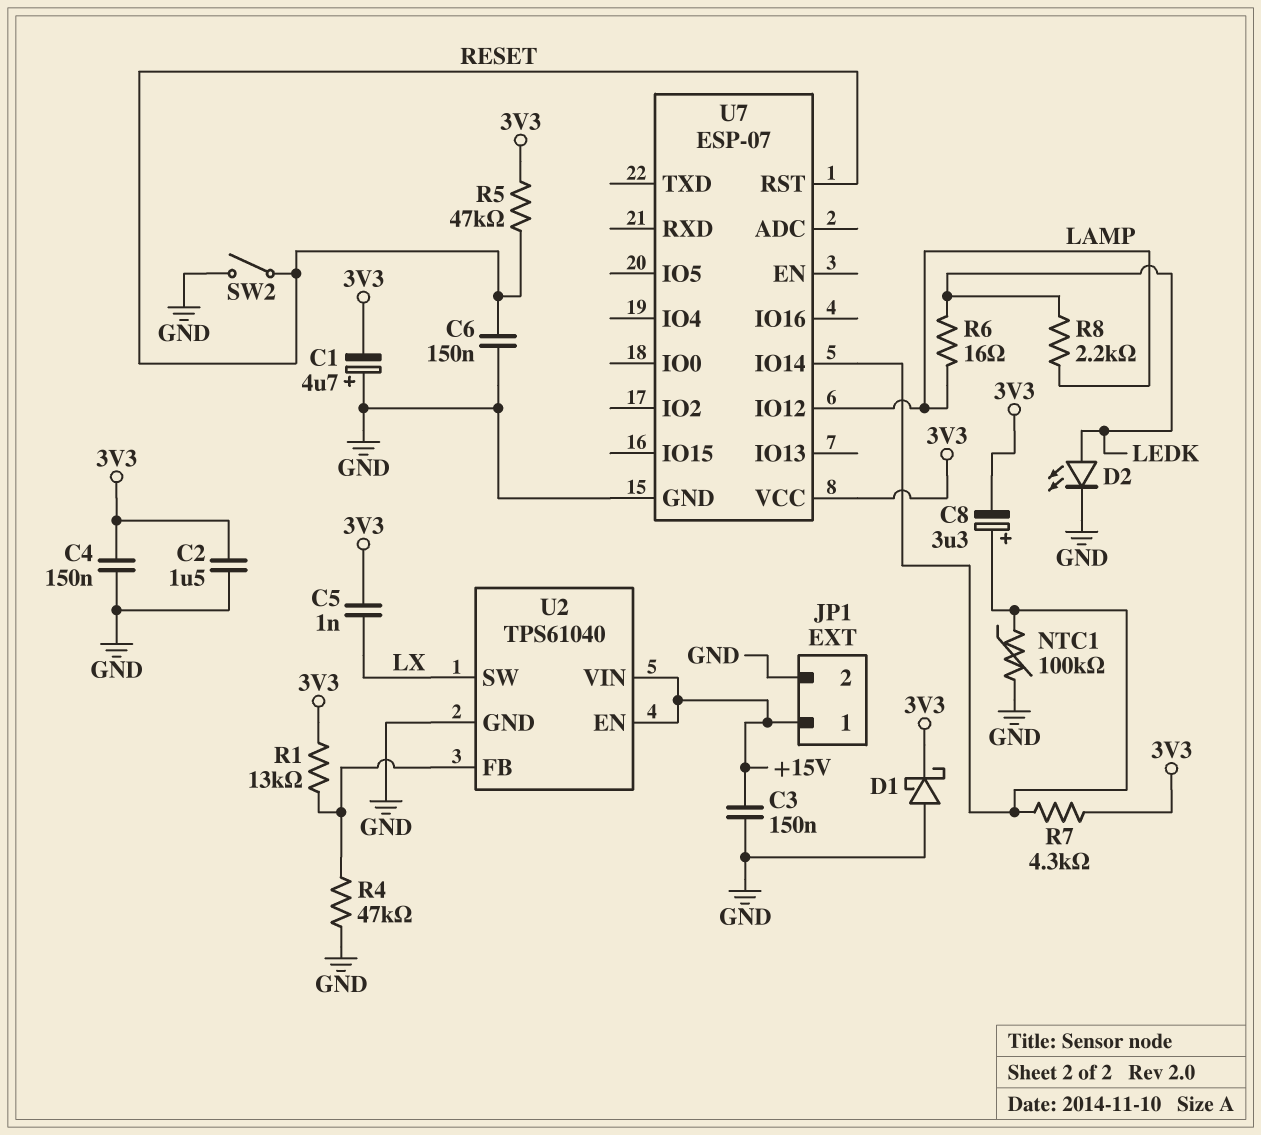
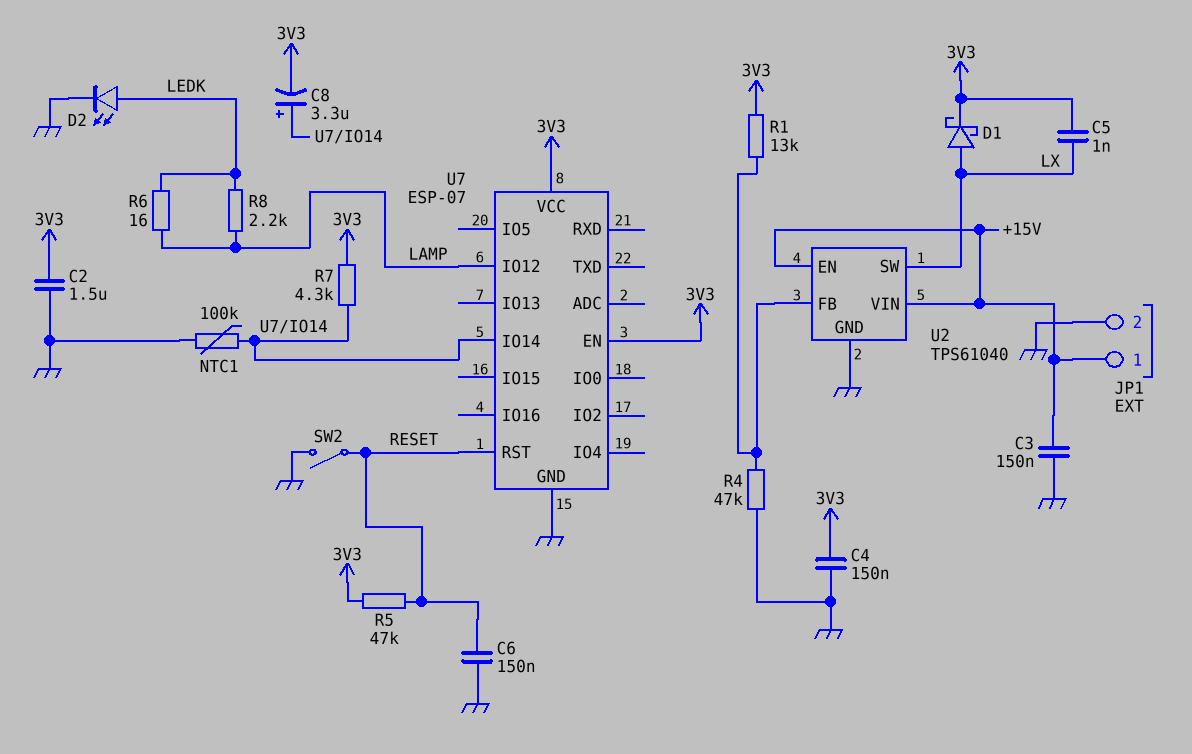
C1: 4.7uF (plus GND, minus 3V3) -> none
D1: schottky (A GND, K 3V3) -> schottky (A LX, K 3V3)
U7 pin EN: none -> 3V3

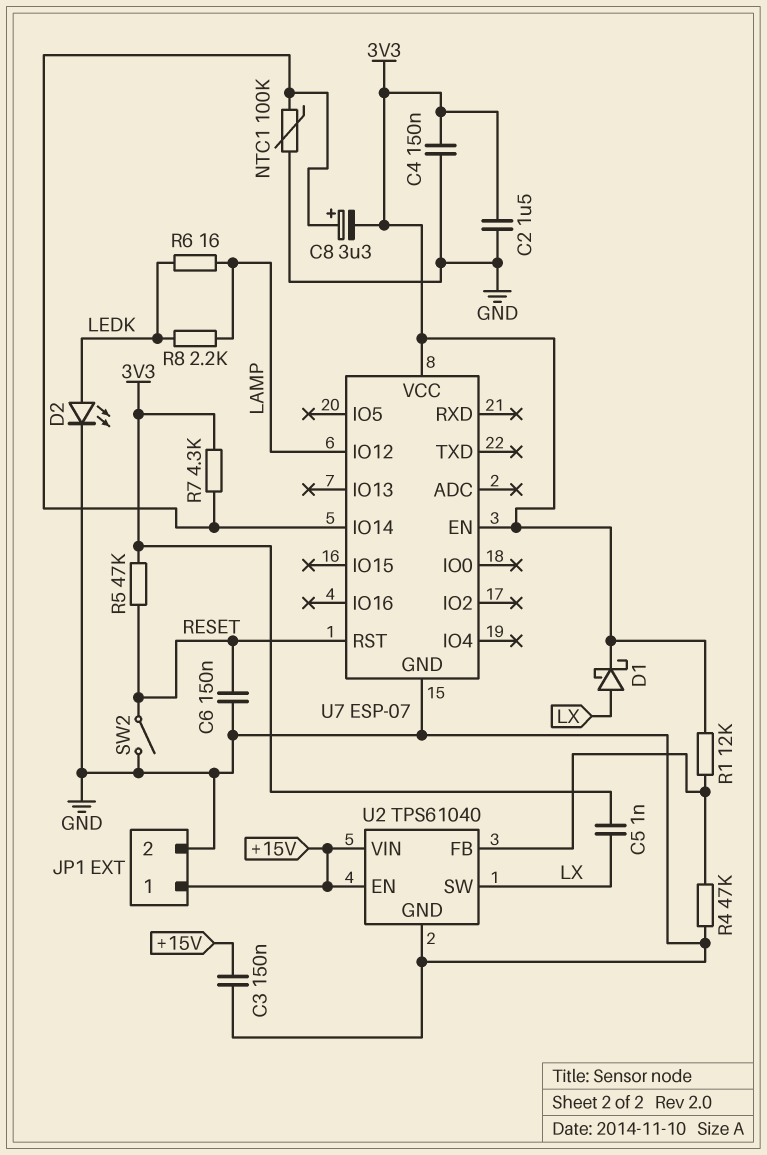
R1: 13k (3V3, U2/FB) -> 12k (3V3, U2/FB)

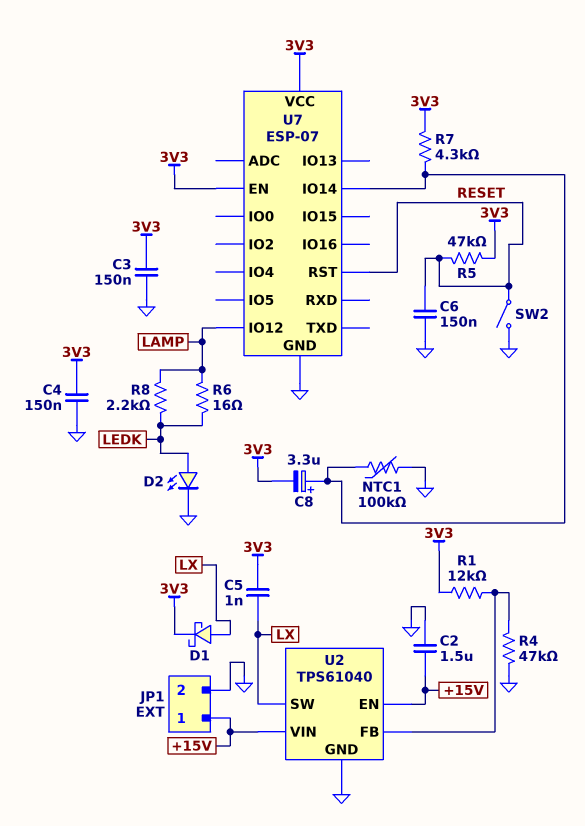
C2: 1.5uF (3V3, GND) -> 1.5uF (+15V, GND)
C3: 150nF (+15V, GND) -> 150nF (3V3, GND)

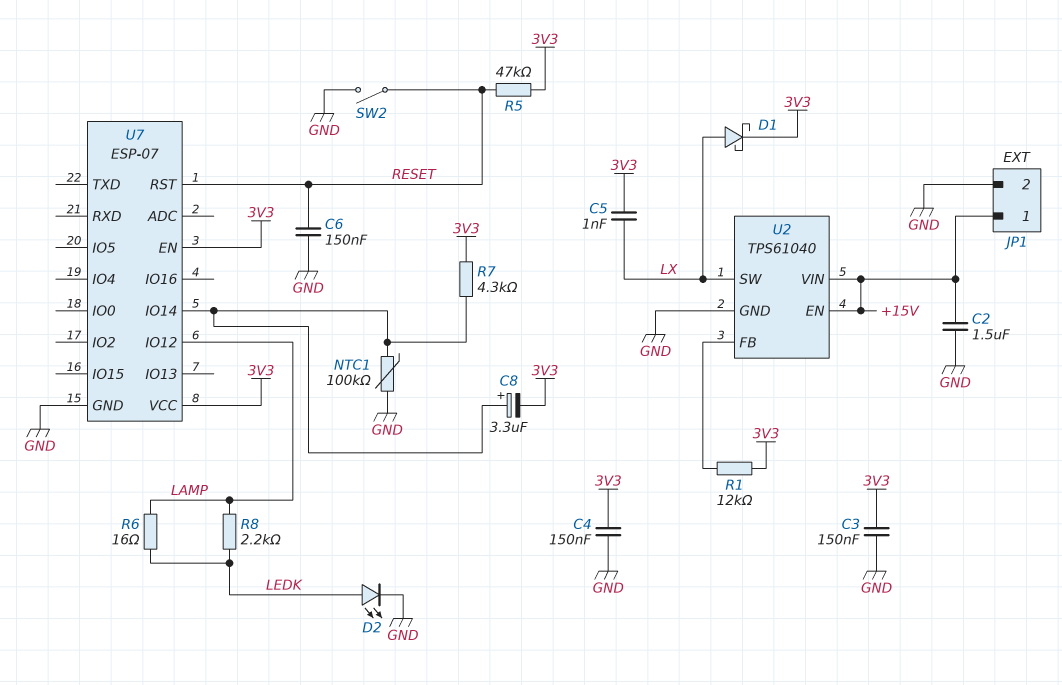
R4: 47k (GND, U2/FB) -> none

